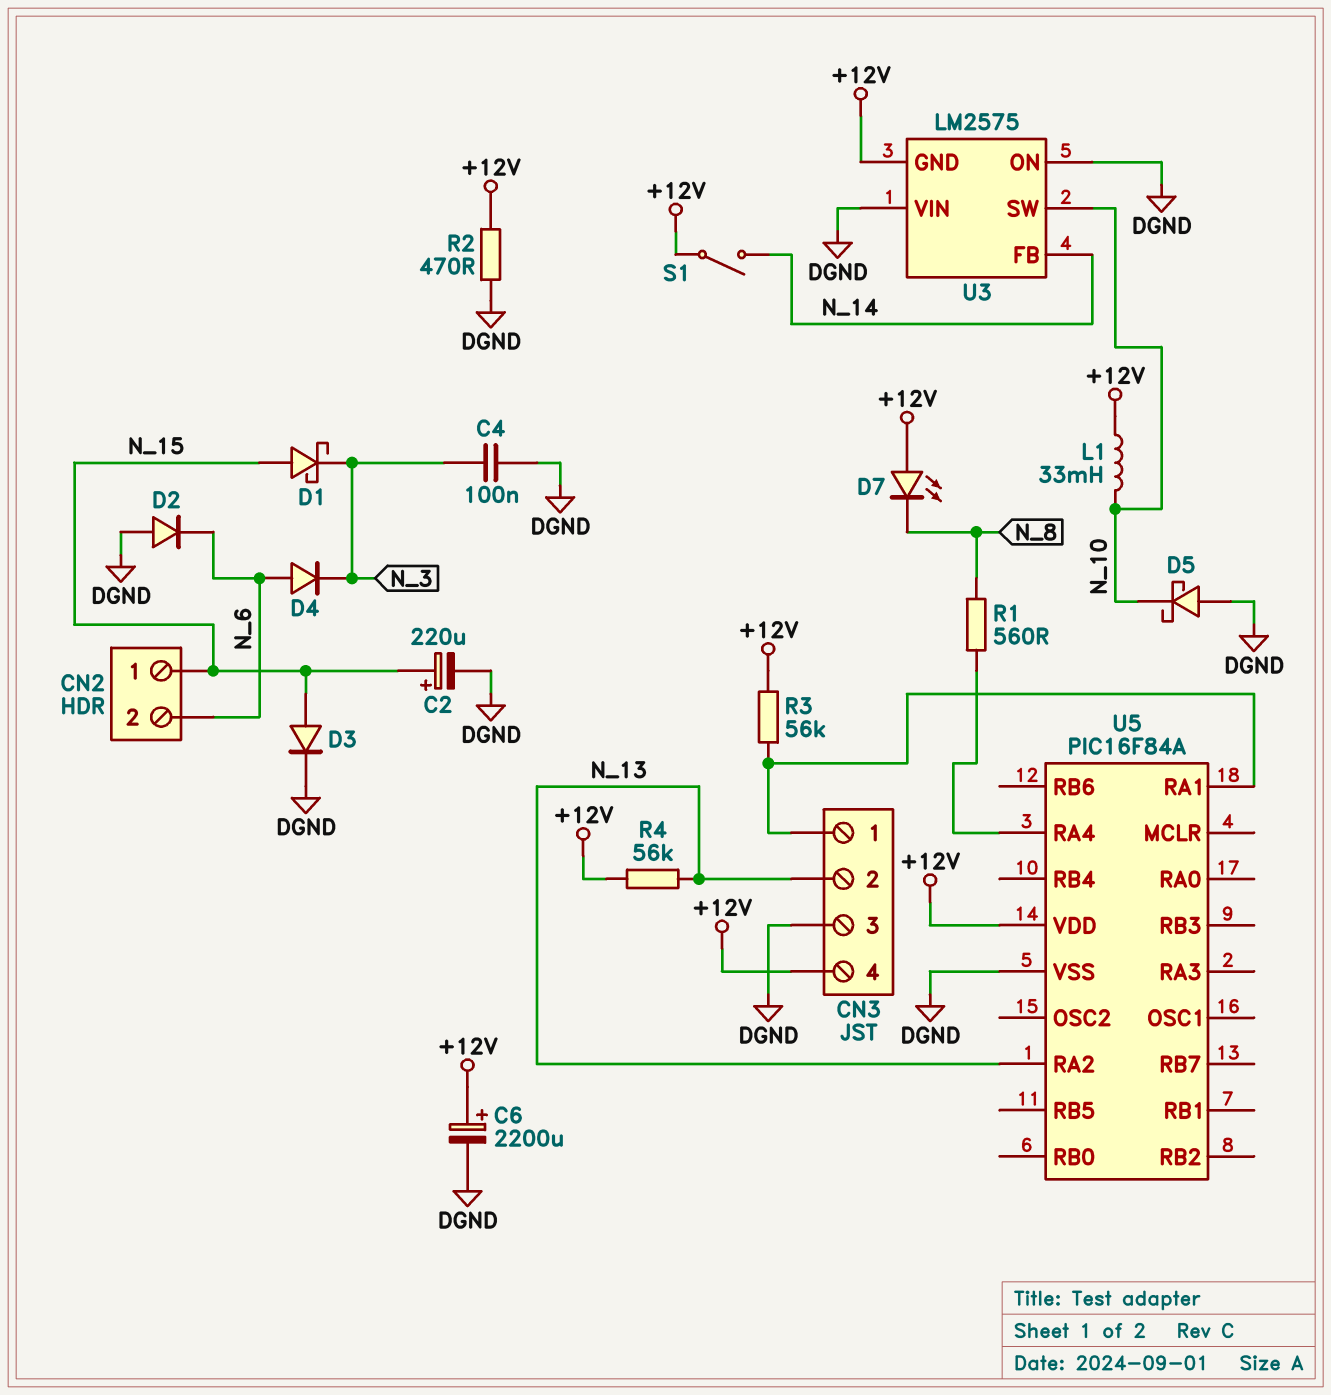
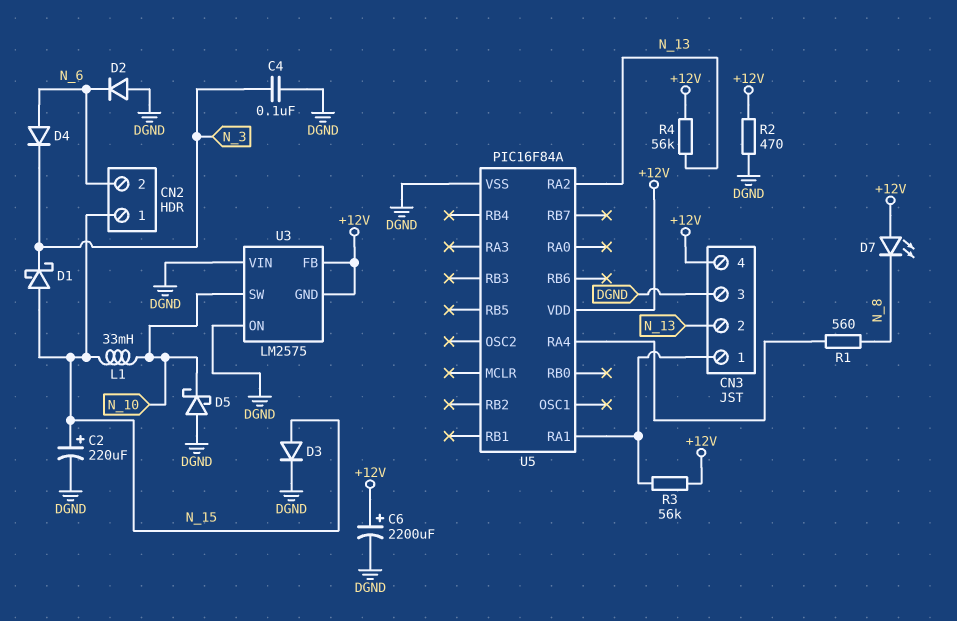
L1: 33mH (+12V, N_10) -> 33mH (N_10, N_15)
S1: switch (+12V, N_14) -> none
U3 pin FB: N_14 -> +12V

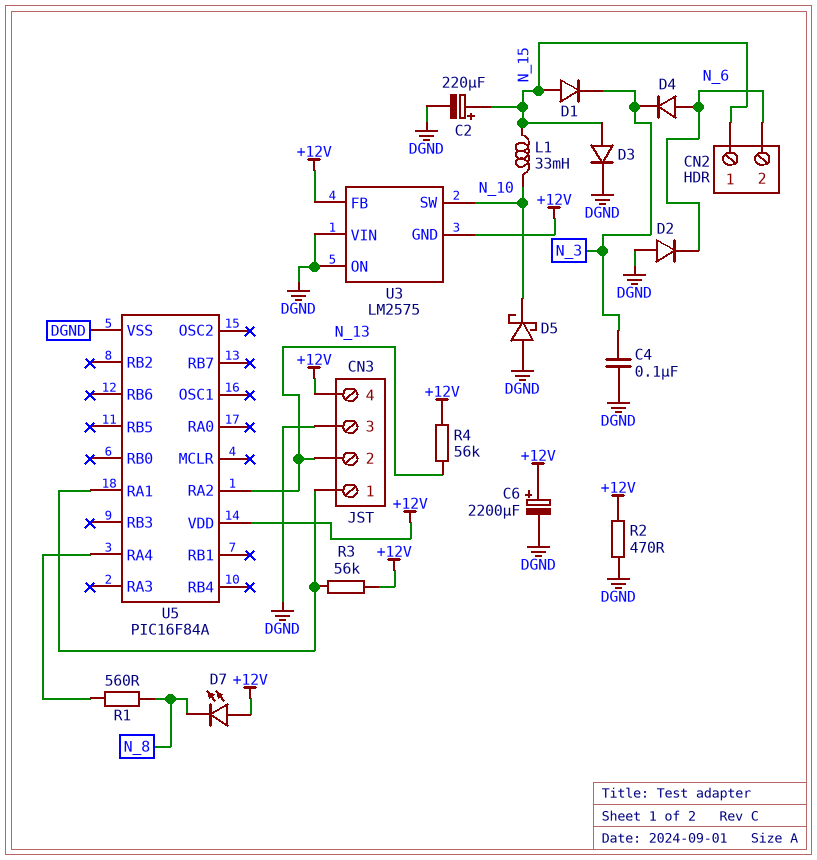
D1: schottky (A N_15, K N_3) -> diode (A N_15, K N_3)

